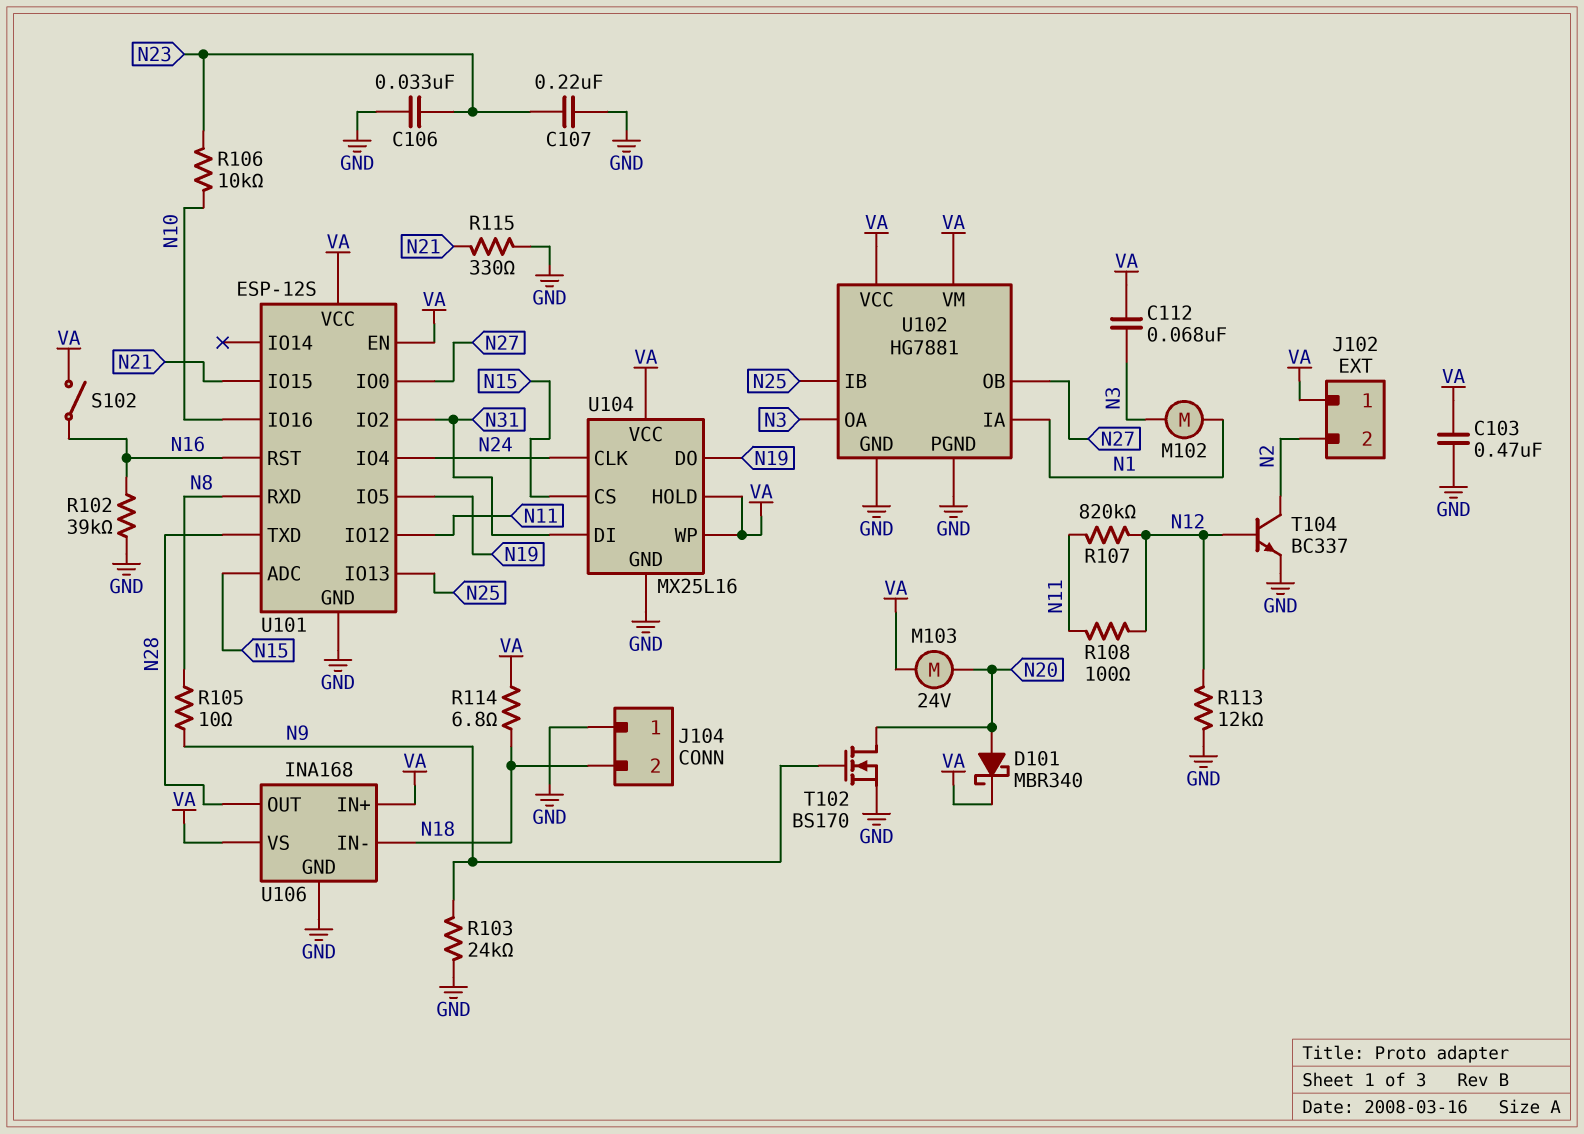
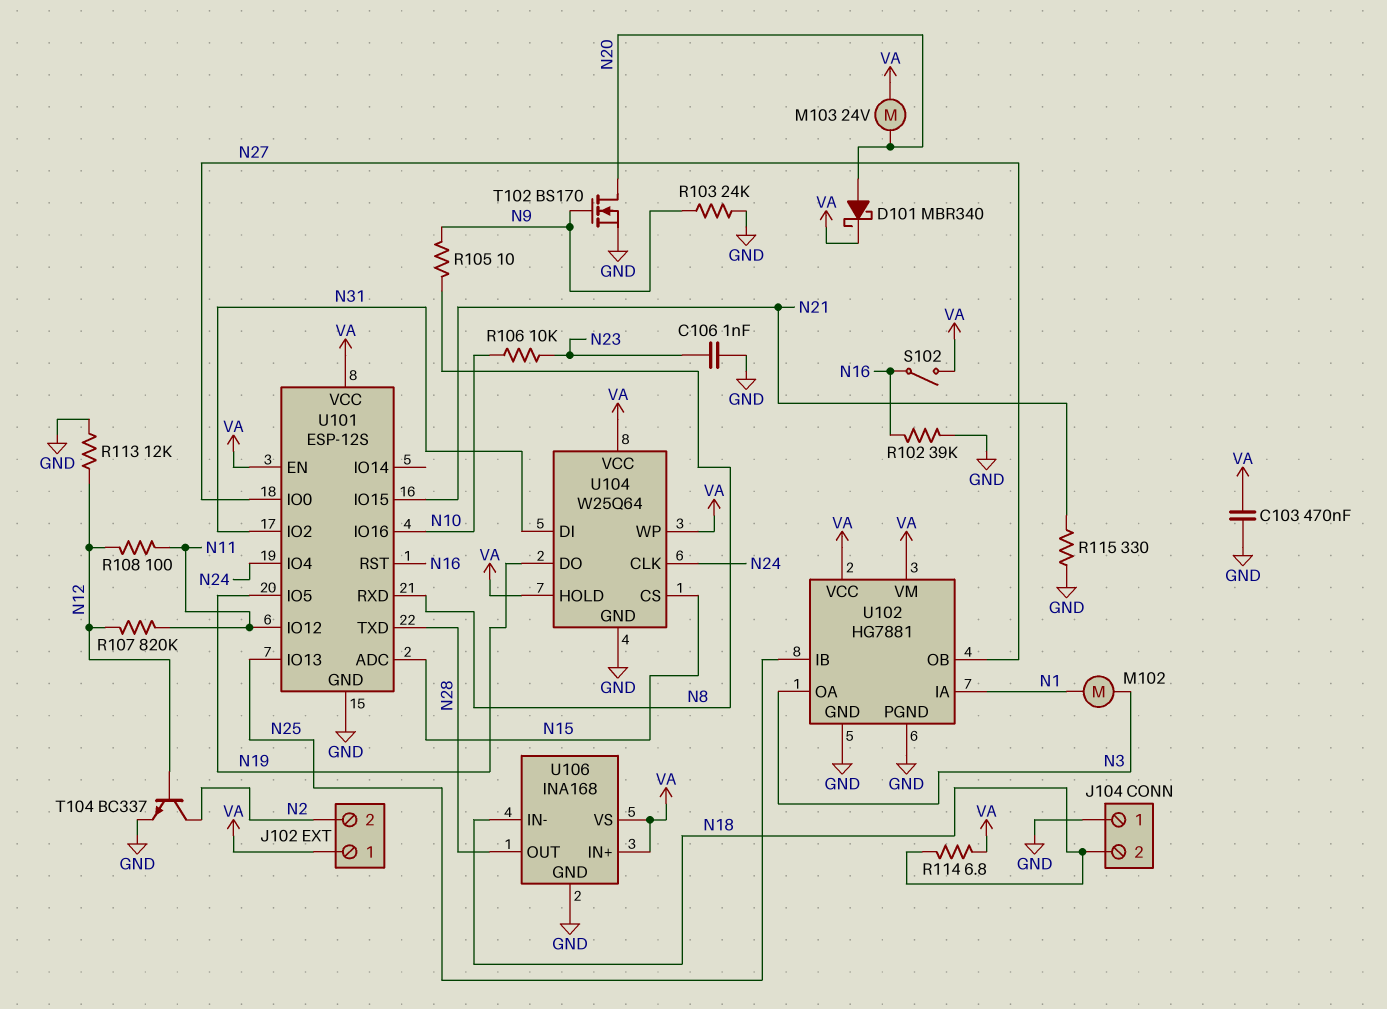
C106: 33nF (GND, N23) -> 1nF (GND, N23)
C107: 220nF (GND, N23) -> none
C112: 68nF (N3, VA) -> none
U104: MX25L16 -> W25Q64

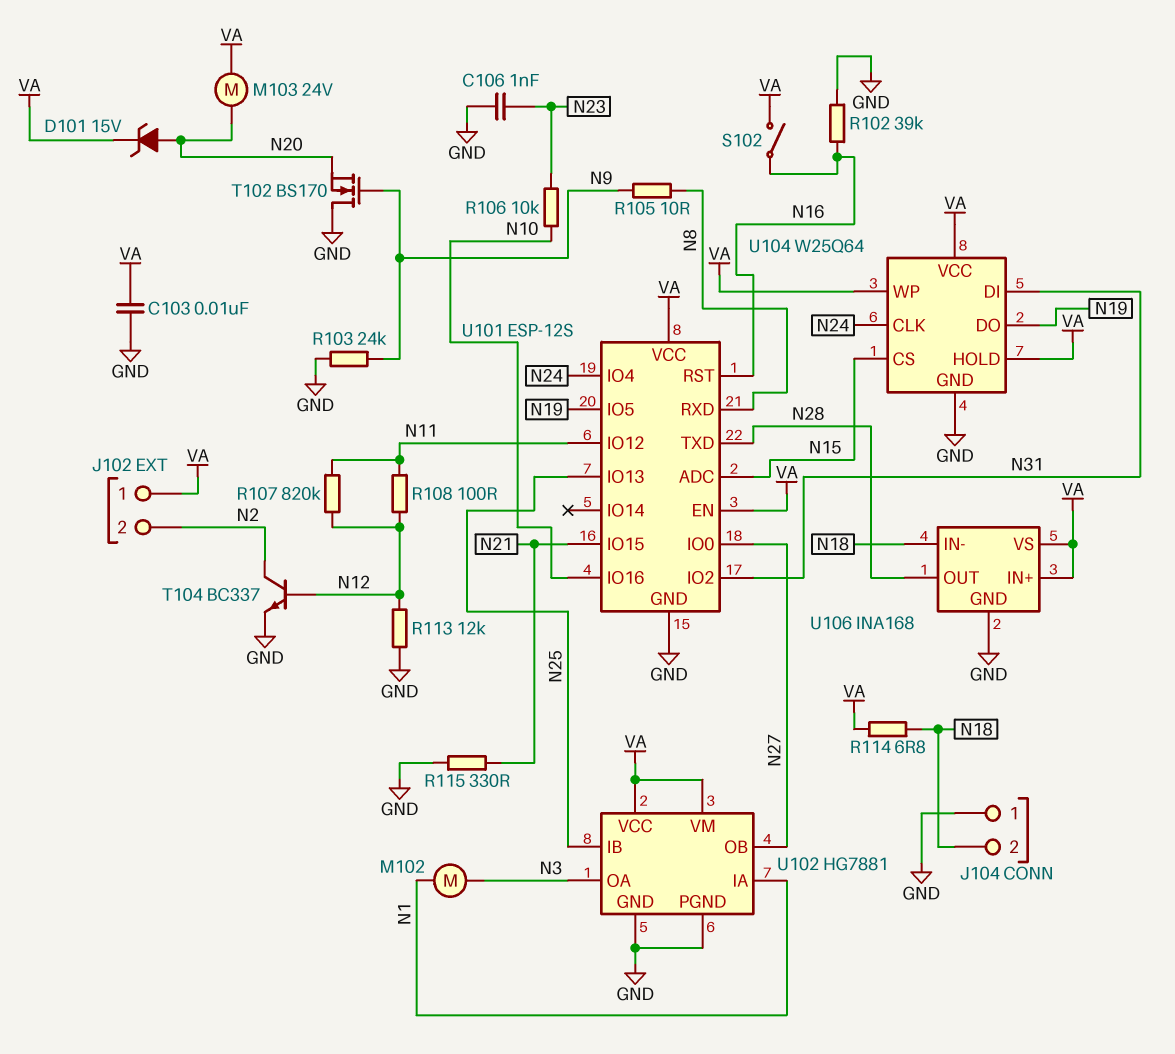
C103: 470nF (GND, VA) -> 10nF (GND, VA)
D101: schottky MBR340 (A N20, K VA) -> zener 15V (A N20, K VA)
T102: NMOS BS170 (G N9, D N20, S GND) -> NMOS BS170 (G N9, D GND, S N20)

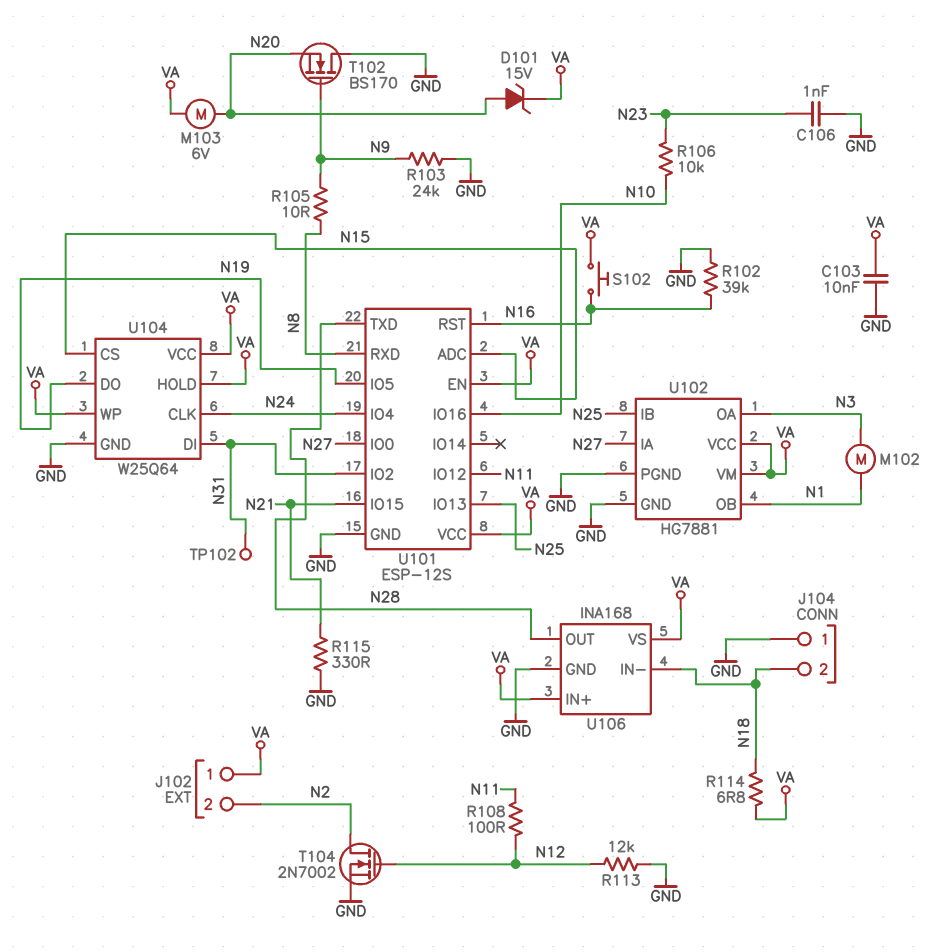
M103: motor 24V (N20, VA) -> motor 6V (N20, VA)
R107: 820k (N11, N12) -> none
S102: switch (N16, VA) -> button (N16, VA)
T104: NPN BC337 (B N12, C N2, E GND) -> NMOS 2N7002 (G N12, D N2, S GND)
TP102: none -> test point (N31)
U102 pin IA: N1 -> N27
U102 pin OB: N27 -> N1

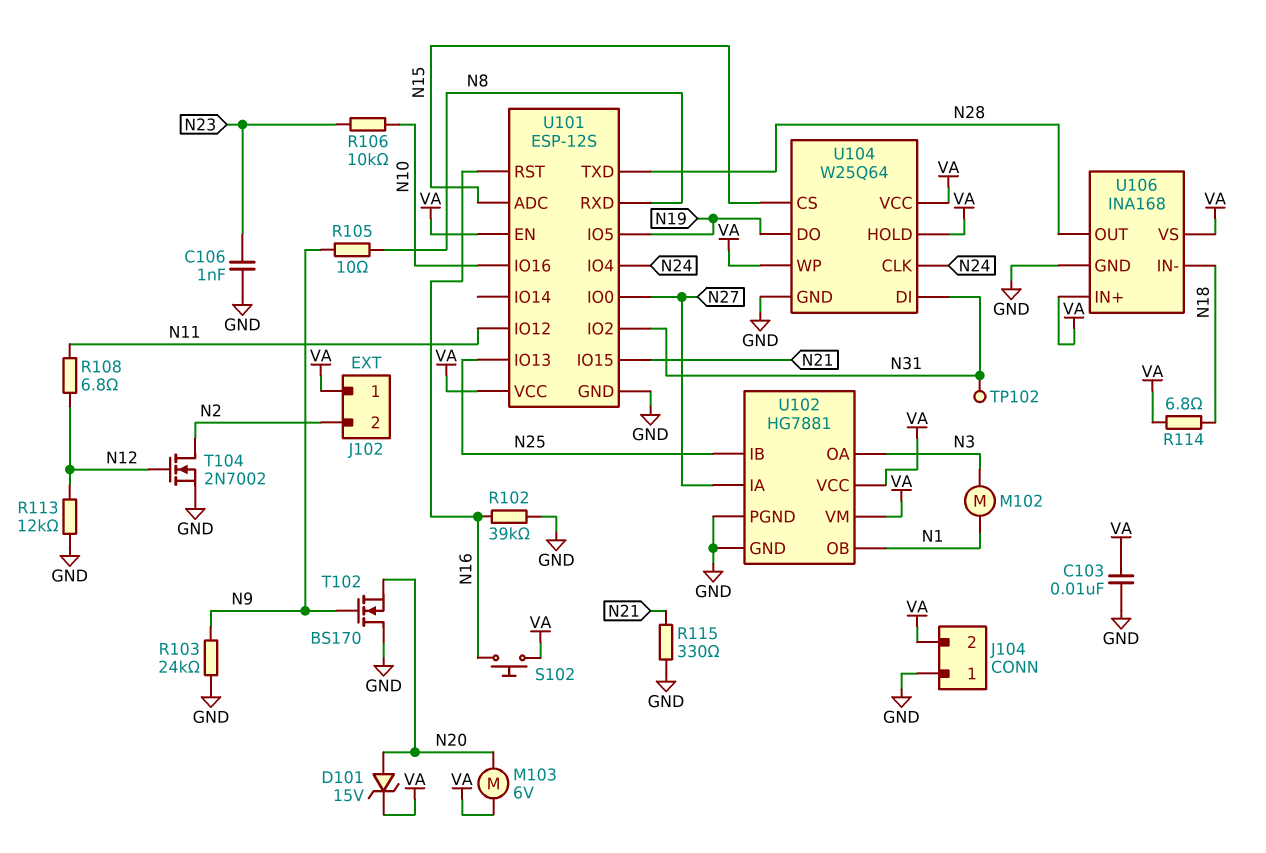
J104 pin 2: N18 -> VA
R108: 100 (N11, N12) -> 6.8 (N11, N12)

